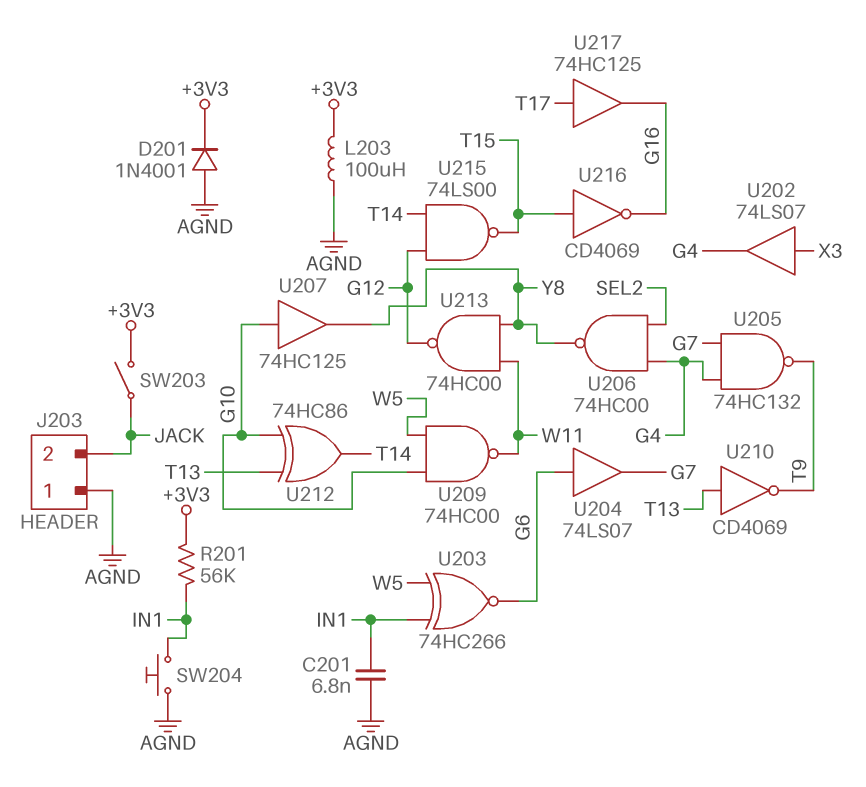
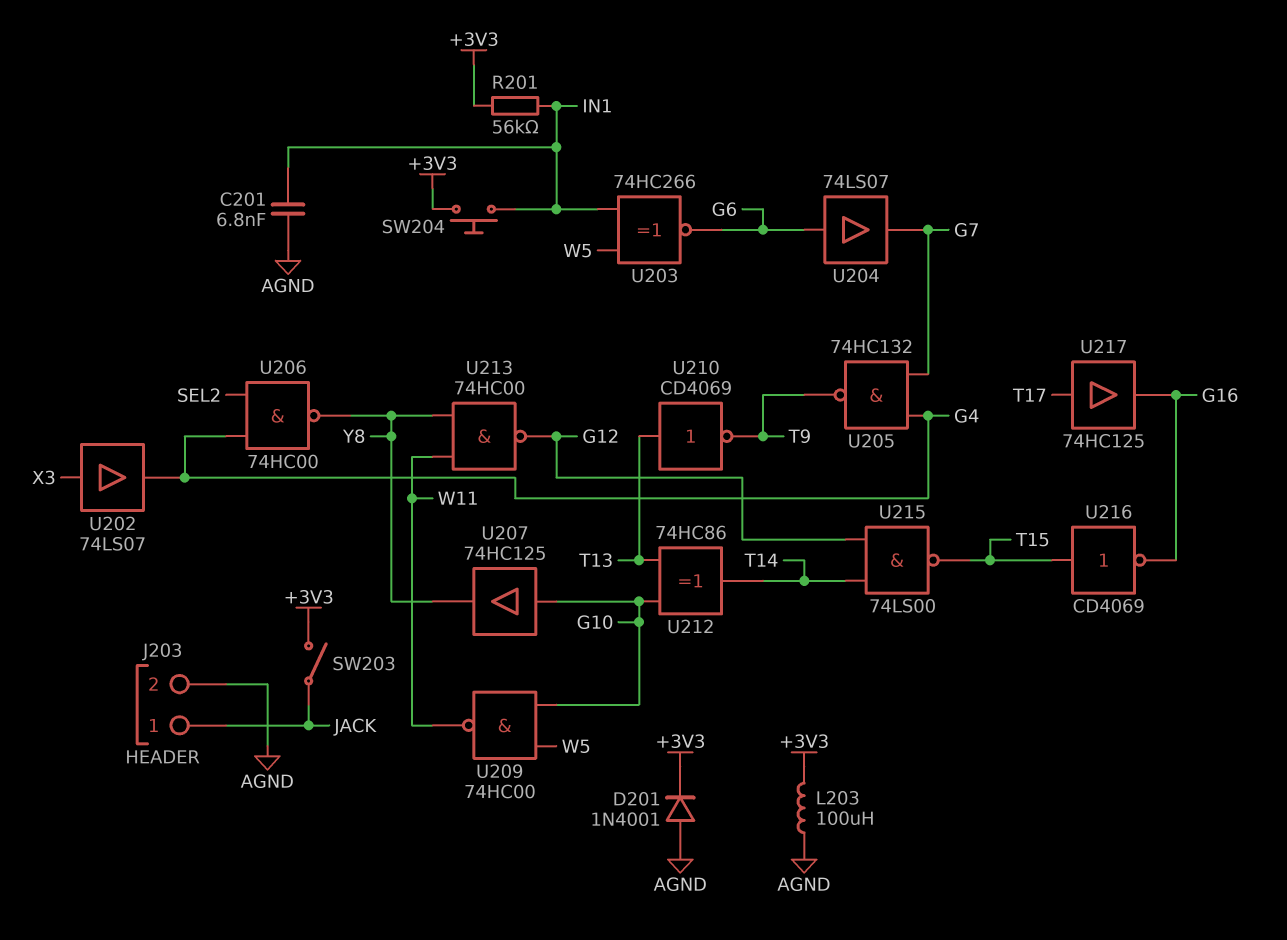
J203 pin 1: AGND -> JACK
J203 pin 2: JACK -> AGND
SW204: button (AGND, IN1) -> button (+3V3, IN1)

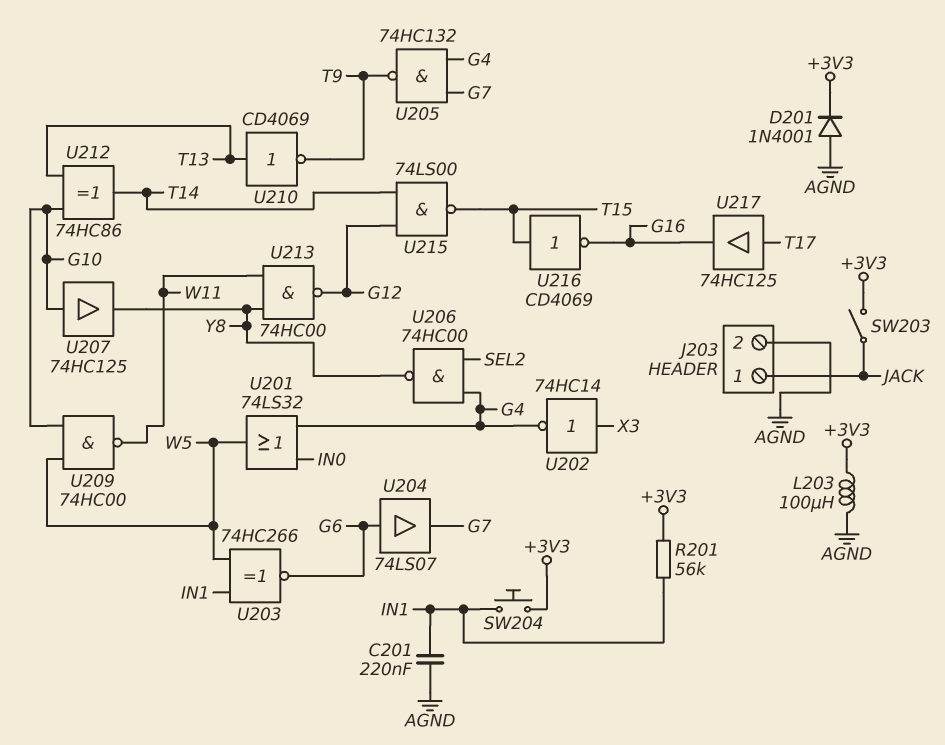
C201: 6.8nF (AGND, IN1) -> 220nF (AGND, IN1)
U201: none -> OR 74LS32 (in G4, in IN0, out W5)
U202: buffer 74LS07 (in X3, out G4) -> NOT 74HC14 (in X3, out G4)

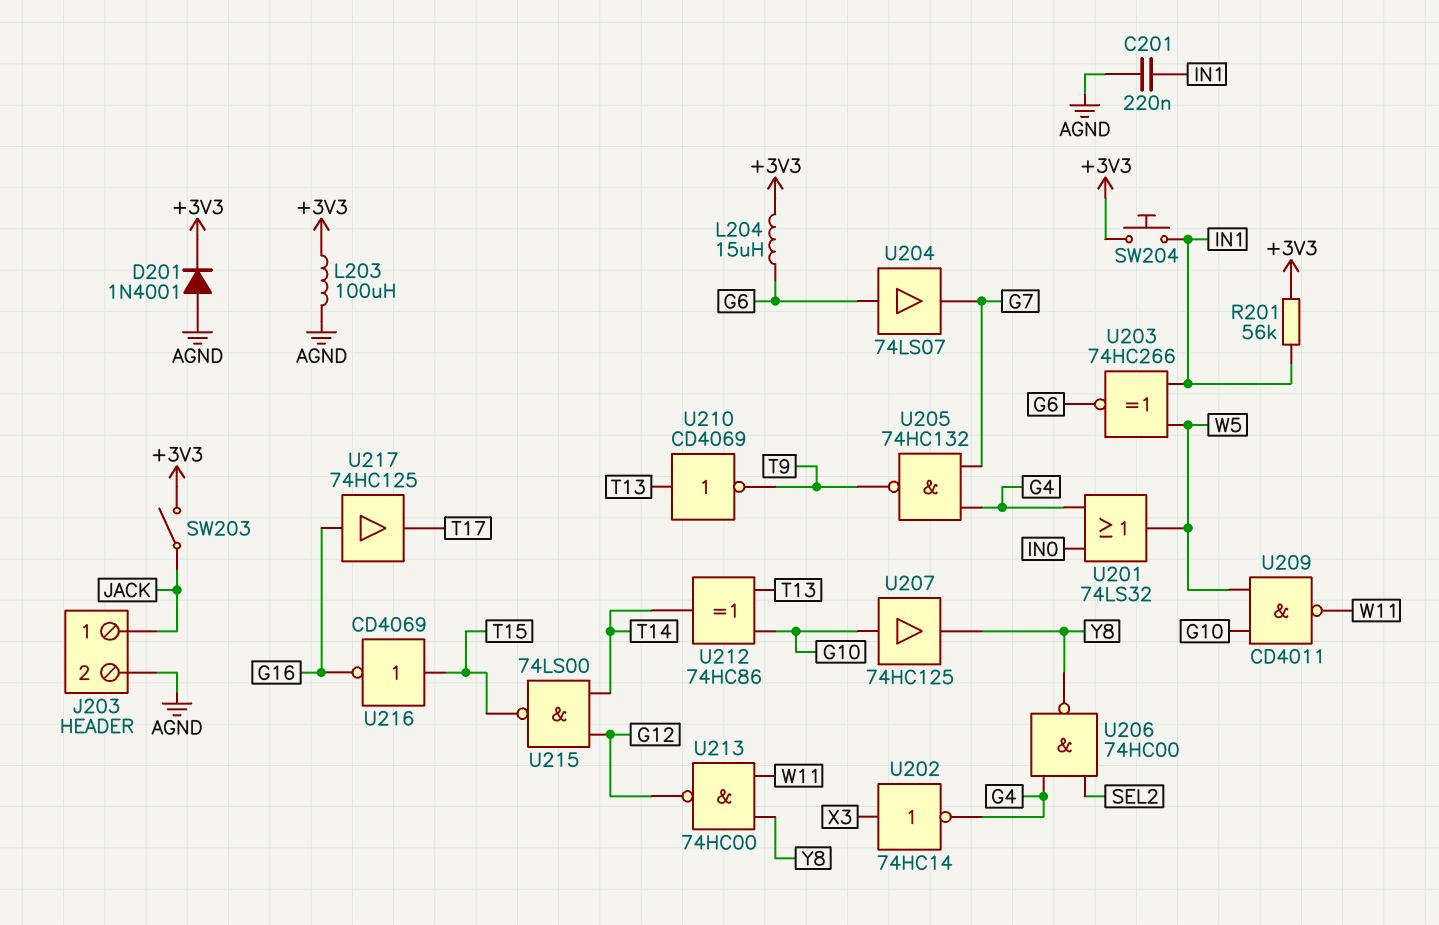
L204: none -> 15uH (+3V3, G6)
U209: NAND 74HC00 (in G10, in W5, out W11) -> NAND CD4011 (in G10, in W5, out W11)
U217: buffer 74HC125 (in T17, out G16) -> buffer 74HC125 (in G16, out T17)

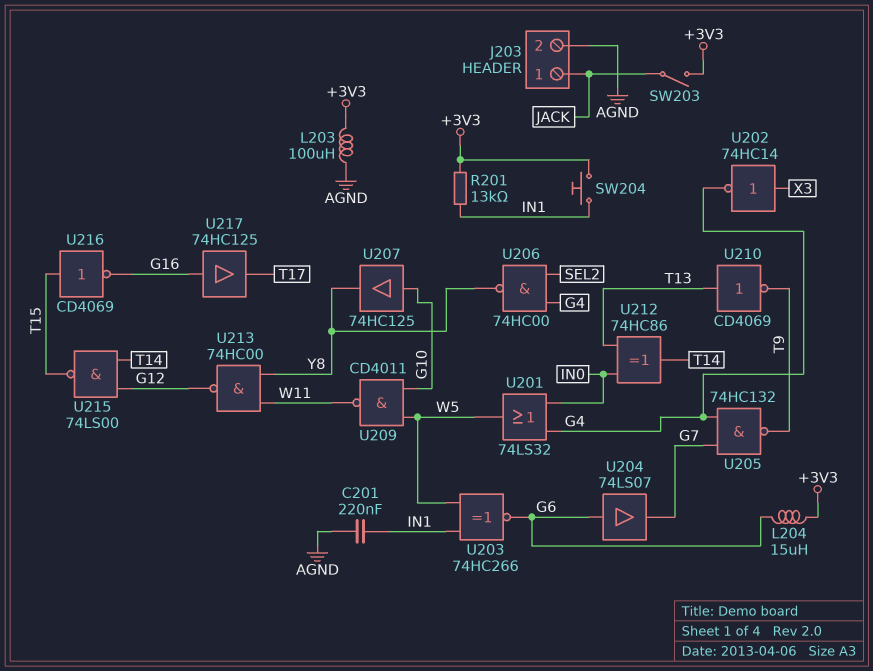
D201: diode 1N4001 (A AGND, K +3V3) -> none
R201: 56k (+3V3, IN1) -> 13k (+3V3, IN1)
U212: XOR 74HC86 (in G10, in T13, out T14) -> XOR 74HC86 (in IN0, in T13, out T14)

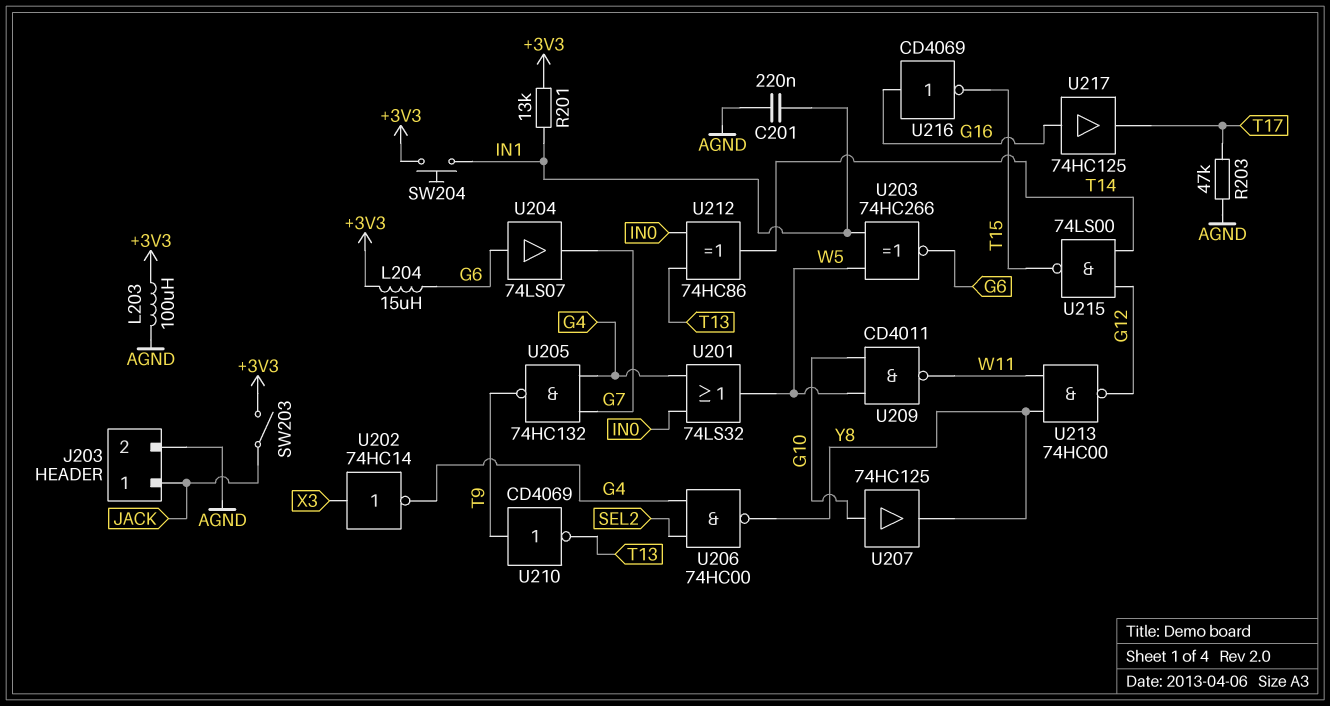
R203: none -> 47k (AGND, T17)
U210: NOT CD4069 (in T13, out T9) -> NOT CD4069 (in T9, out T13)
U216: NOT CD4069 (in T15, out G16) -> NOT CD4069 (in G16, out T15)

